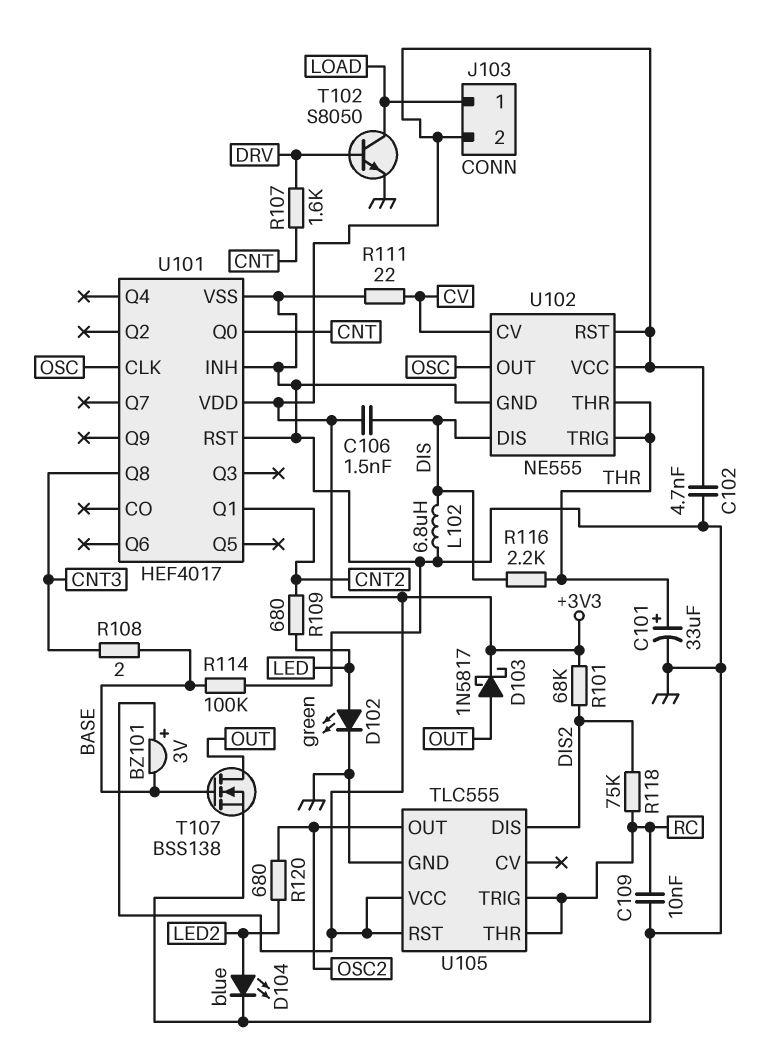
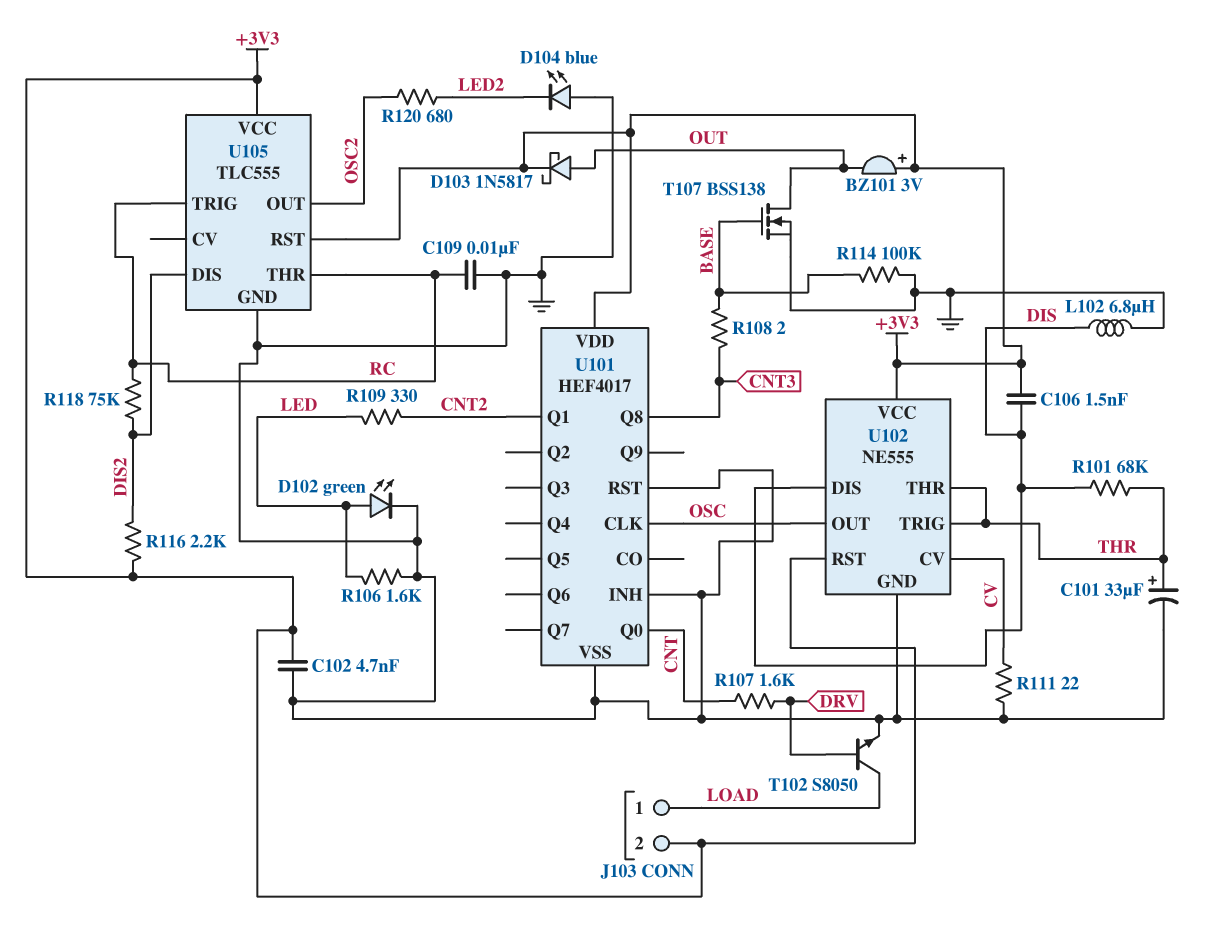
BZ101: buzzer 3V (plus +3V3, minus BASE) -> buzzer 3V (plus +3V3, minus OUT)
D104: LED blue (A LED2, K GND) -> LED blue (A GND, K LED2)
R101: 68k (+3V3, DIS2) -> 68k (DIS, THR)
R106: none -> 1.6k (GND, LED)
R109: 680 (CNT2, LED) -> 330 (CNT2, LED)
R116: 2.2k (DIS, THR) -> 2.2k (+3V3, DIS2)

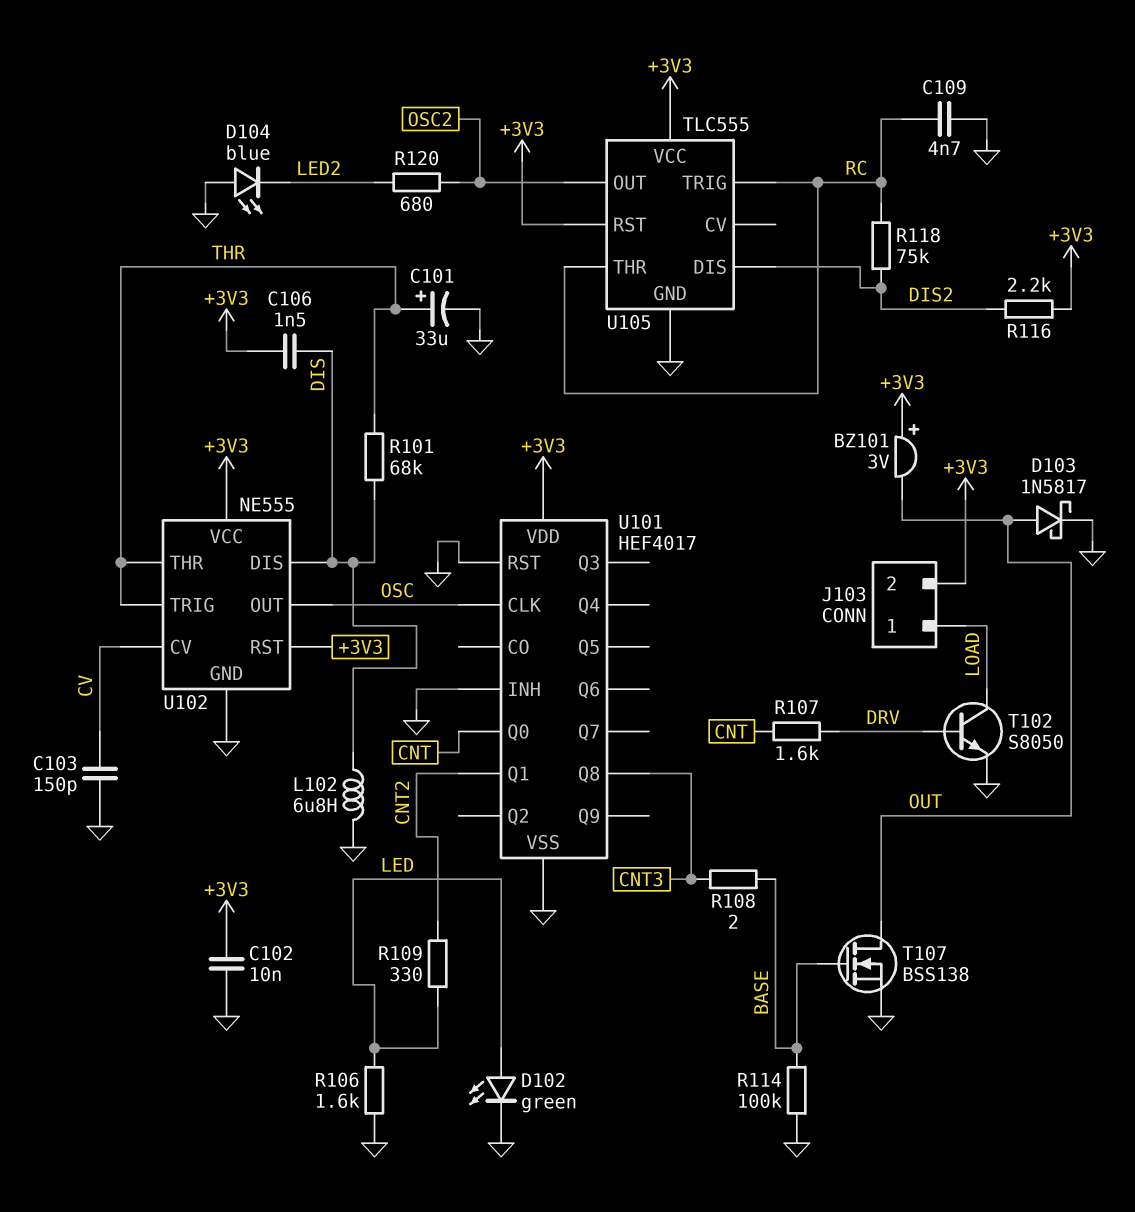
C102: 4.7nF (+3V3, GND) -> 10nF (+3V3, GND)
C103: none -> 150pF (CV, GND)
C109: 10nF (GND, RC) -> 4.7nF (GND, RC)
D103: schottky 1N5817 (A OUT, K +3V3) -> schottky 1N5817 (A OUT, K GND)
R111: 22 (CV, GND) -> none

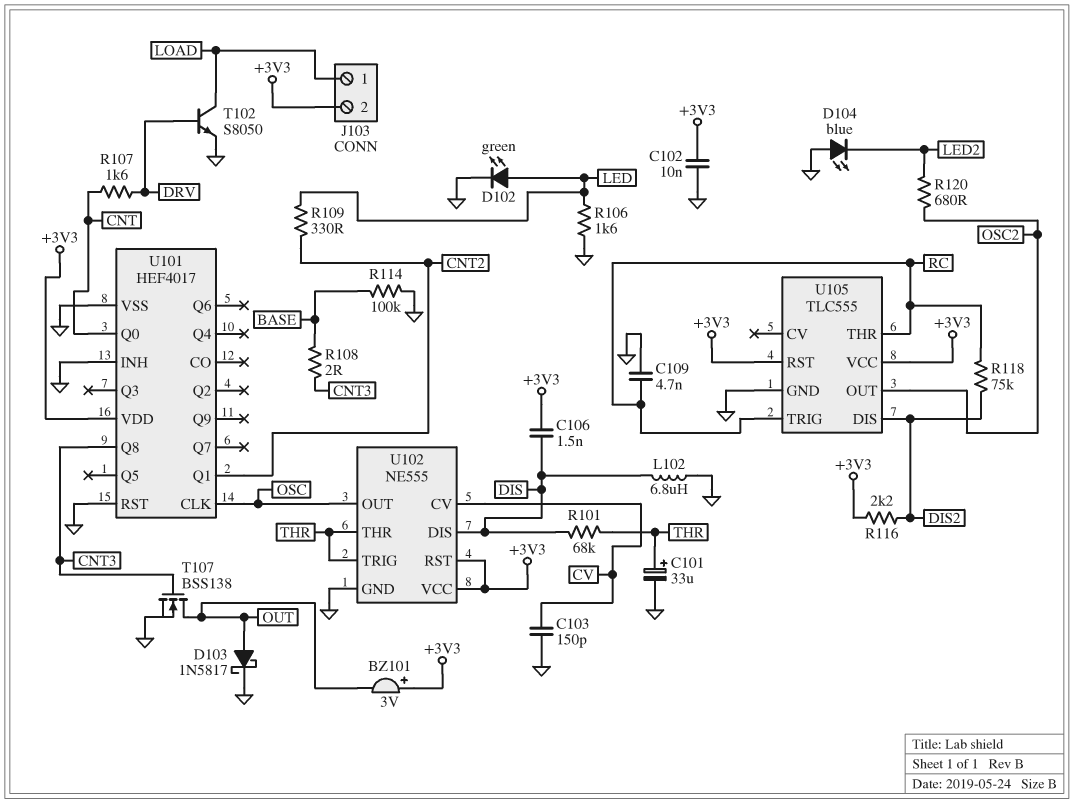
T107: NMOS BSS138 (G BASE, D OUT, S GND) -> NMOS BSS138 (G CNT3, D OUT, S GND)

